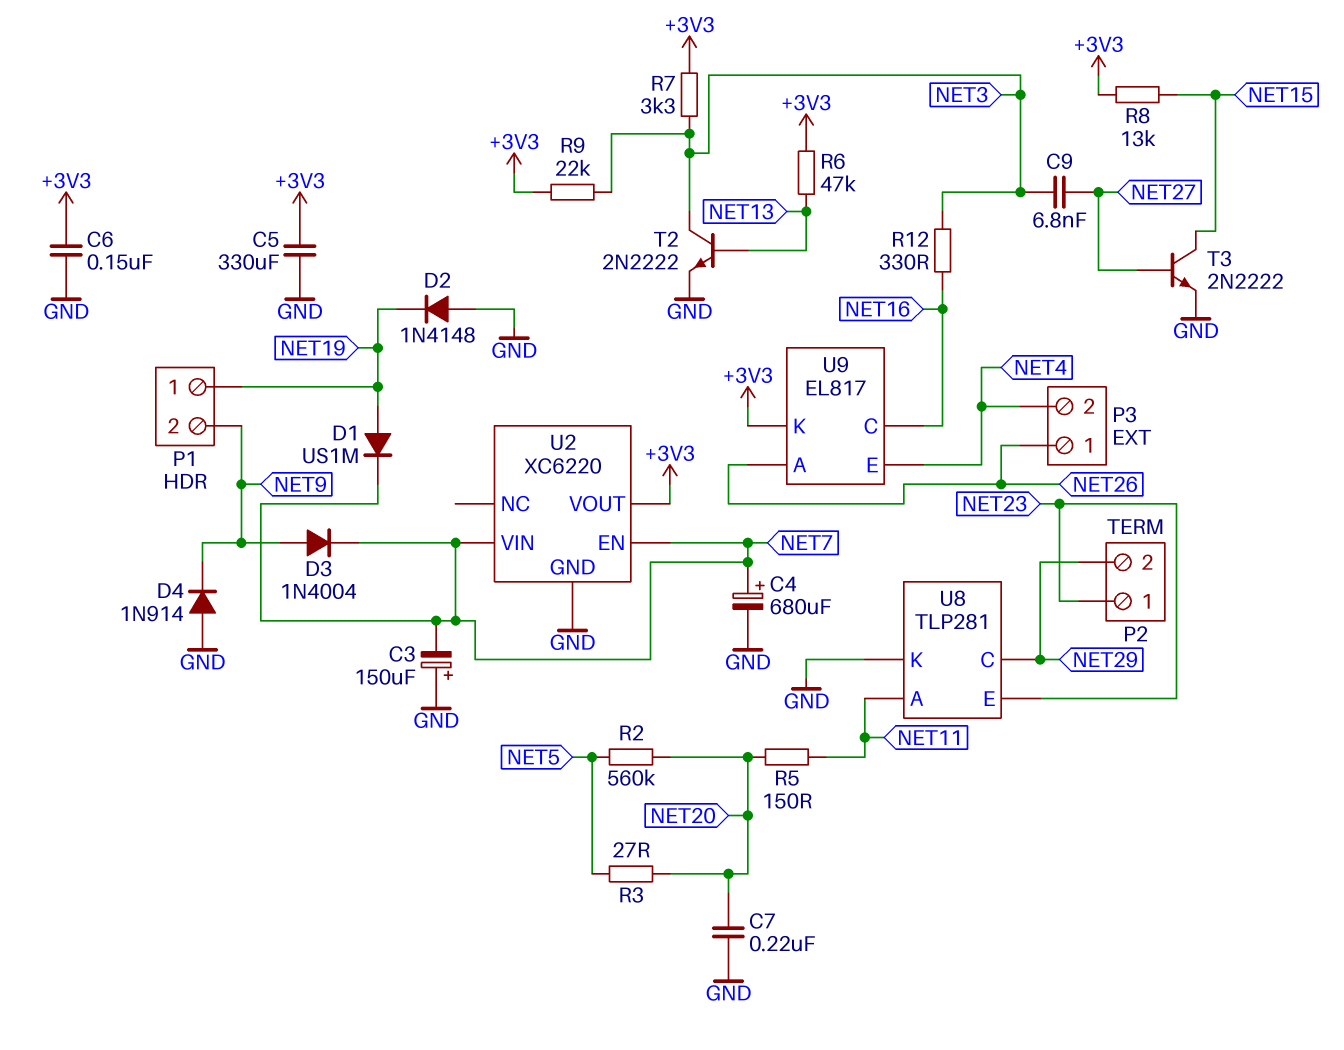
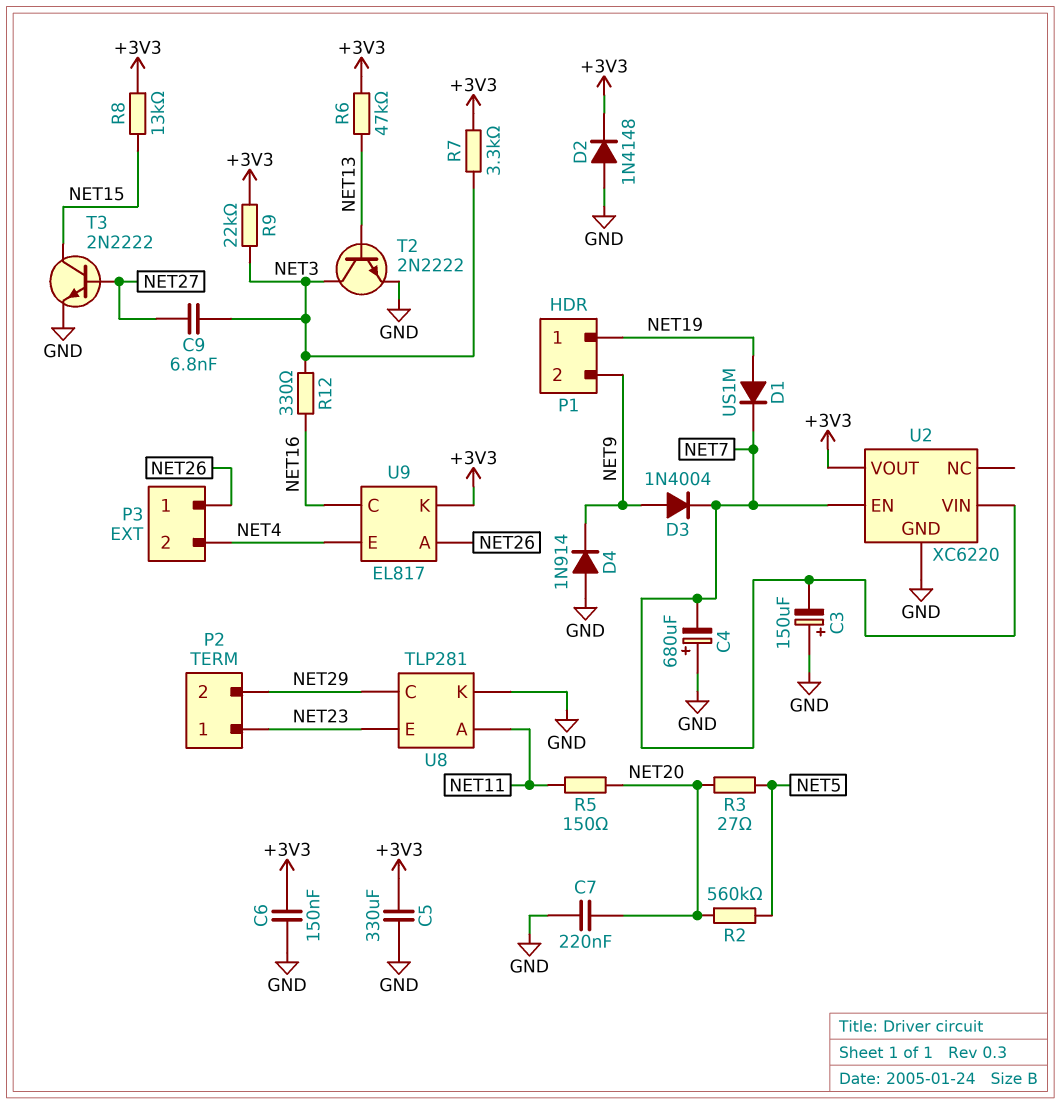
C4: 680uF (plus NET7, minus GND) -> 680uF (plus GND, minus NET7)
D2: diode 1N4148 (A GND, K NET19) -> diode 1N4148 (A GND, K +3V3)

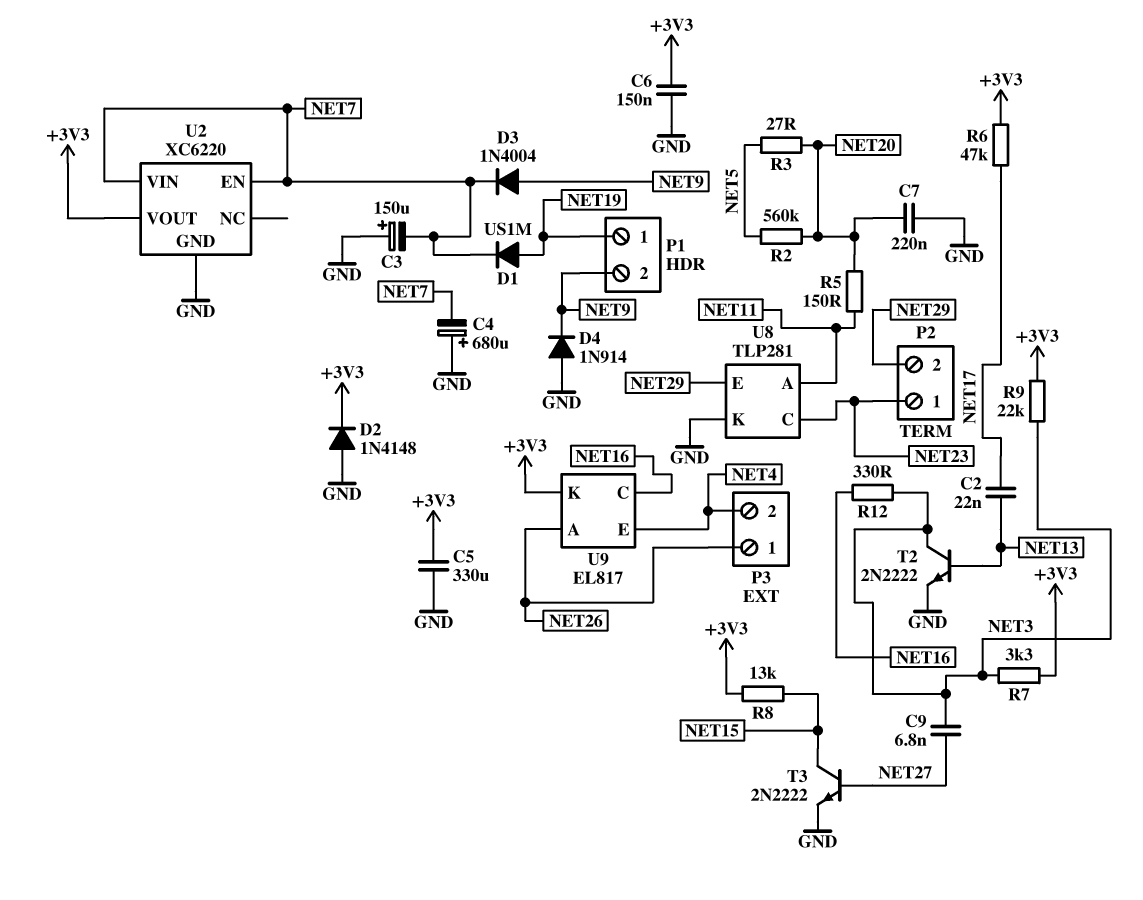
C2: none -> 22nF (NET13, NET17)
R6: 47k (+3V3, NET13) -> 47k (+3V3, NET17)
U8 pin C: NET29 -> NET23
U8 pin E: NET23 -> NET29

